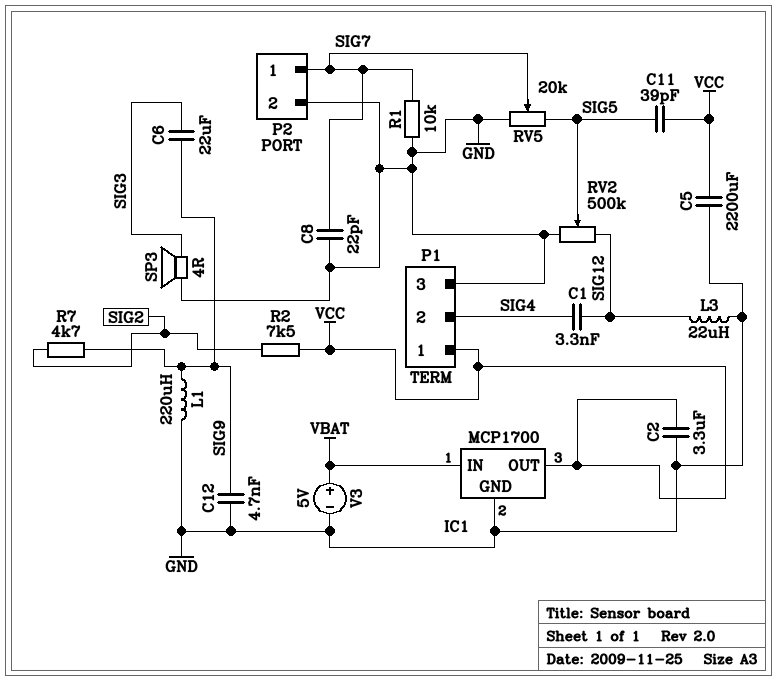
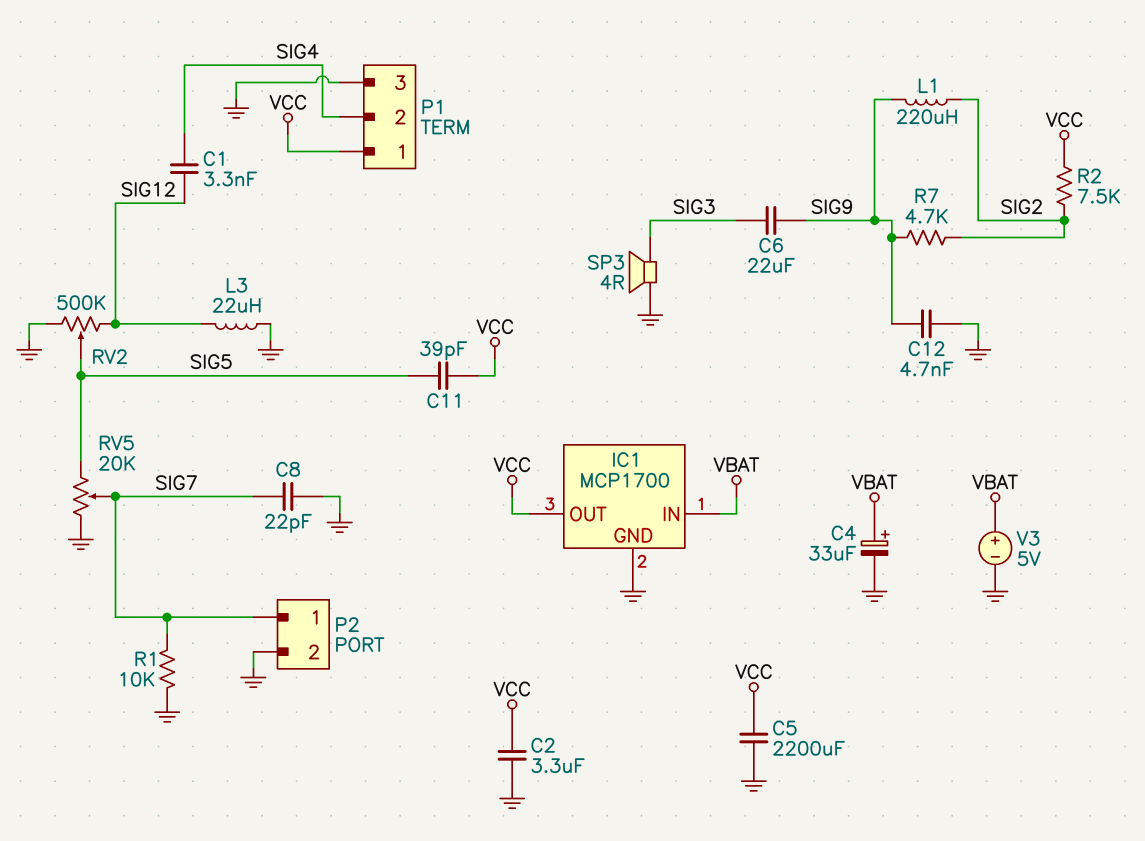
C4: none -> 33uF (plus VBAT, minus GND)
L1: 220uH (GND, SIG9) -> 220uH (SIG2, SIG9)

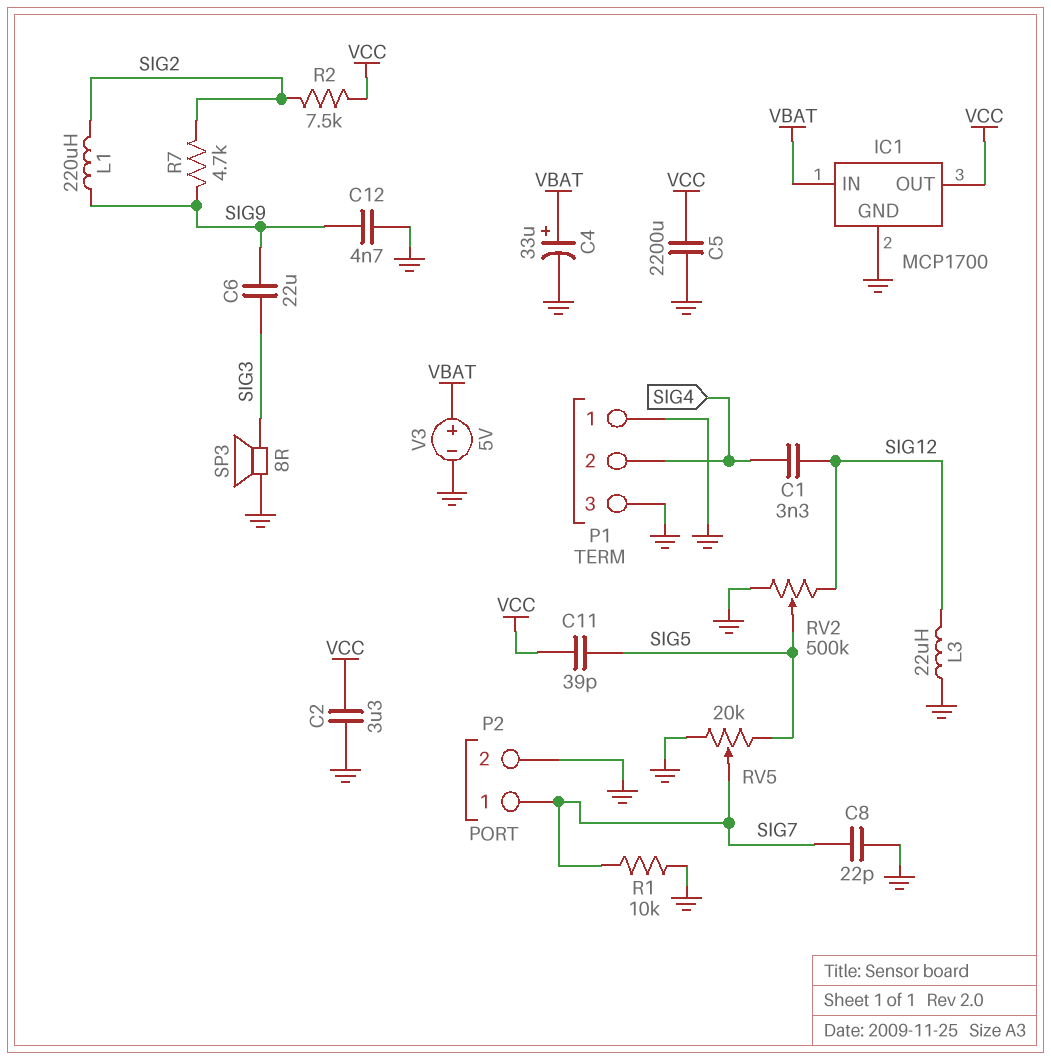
P1 pin 1: VCC -> GND
SP3: speaker 4R (GND, SIG3) -> speaker 8R (GND, SIG3)

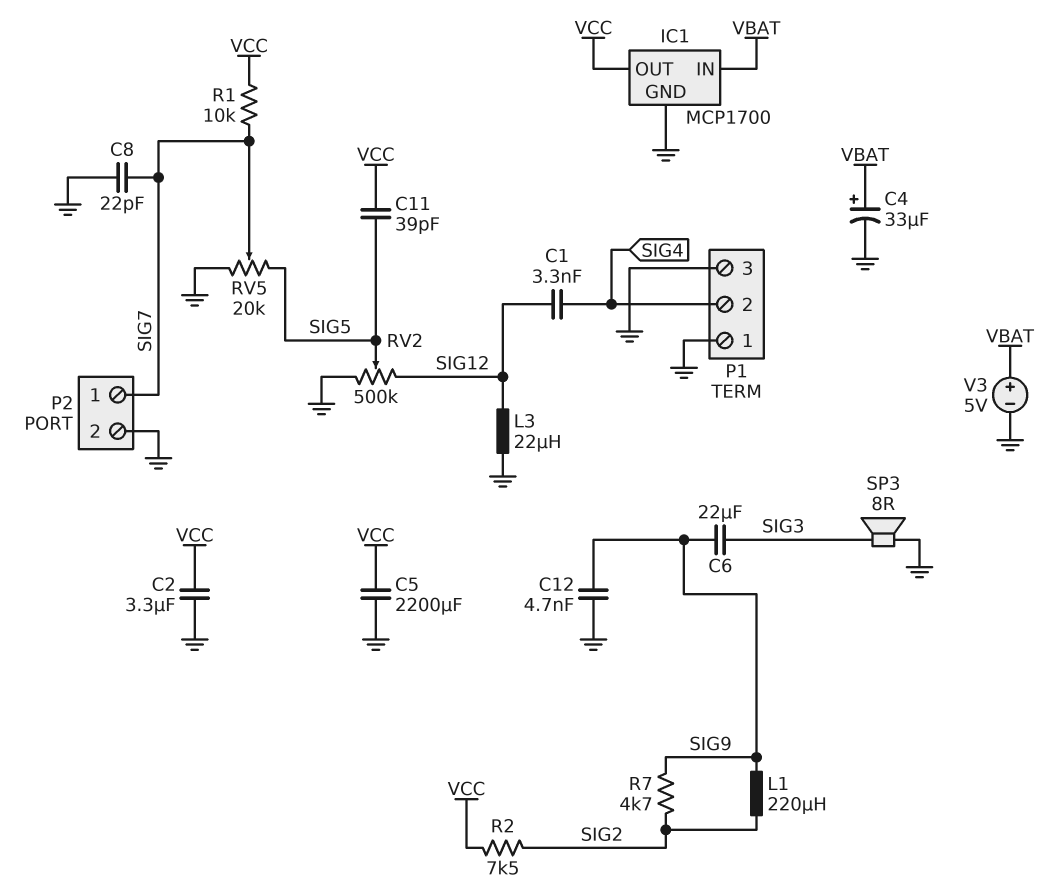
R1: 10k (GND, SIG7) -> 10k (SIG7, VCC)

